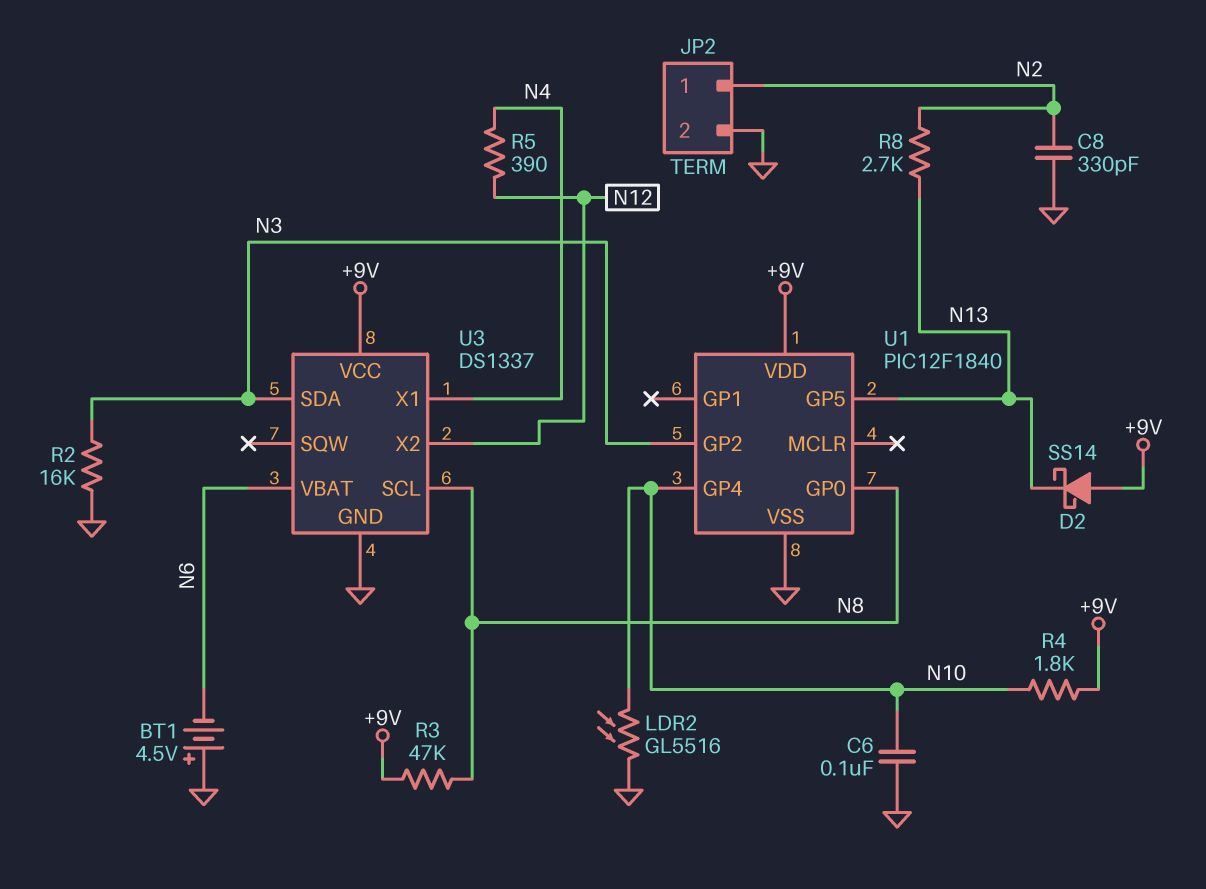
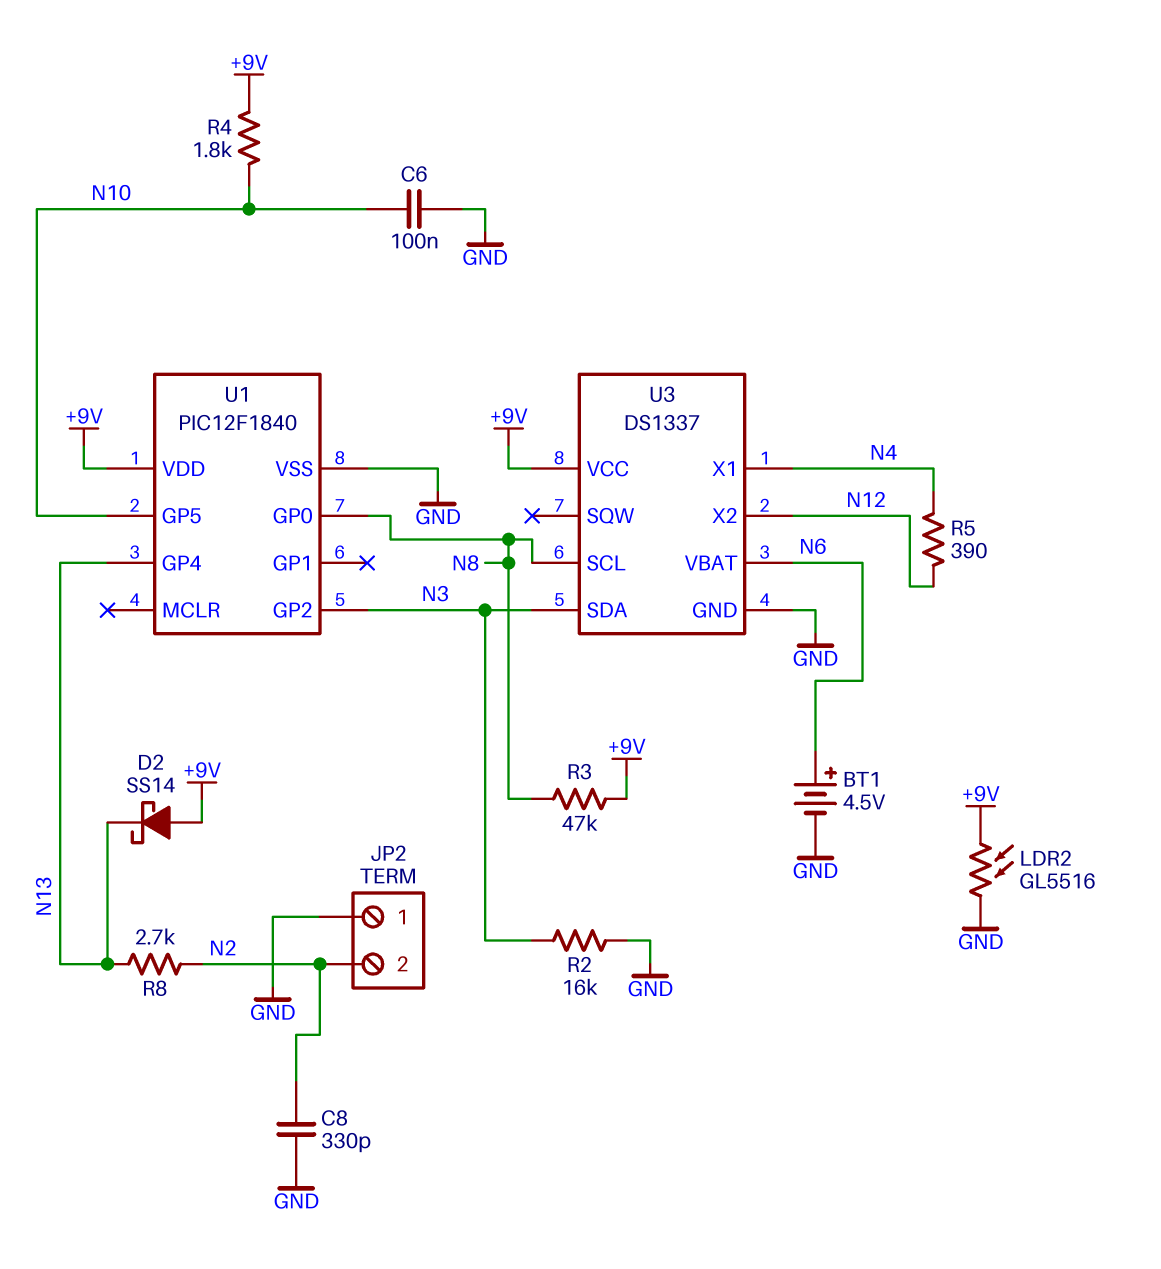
BT1: 4.5V (plus GND, minus N6) -> 4.5V (plus N6, minus GND)
JP2 pin 1: N2 -> GND
JP2 pin 2: GND -> N2
LDR2: GL5516 (GND, N10) -> GL5516 (+9V, GND)
U1 pin GP4: N10 -> N13
U1 pin GP5: N13 -> N10

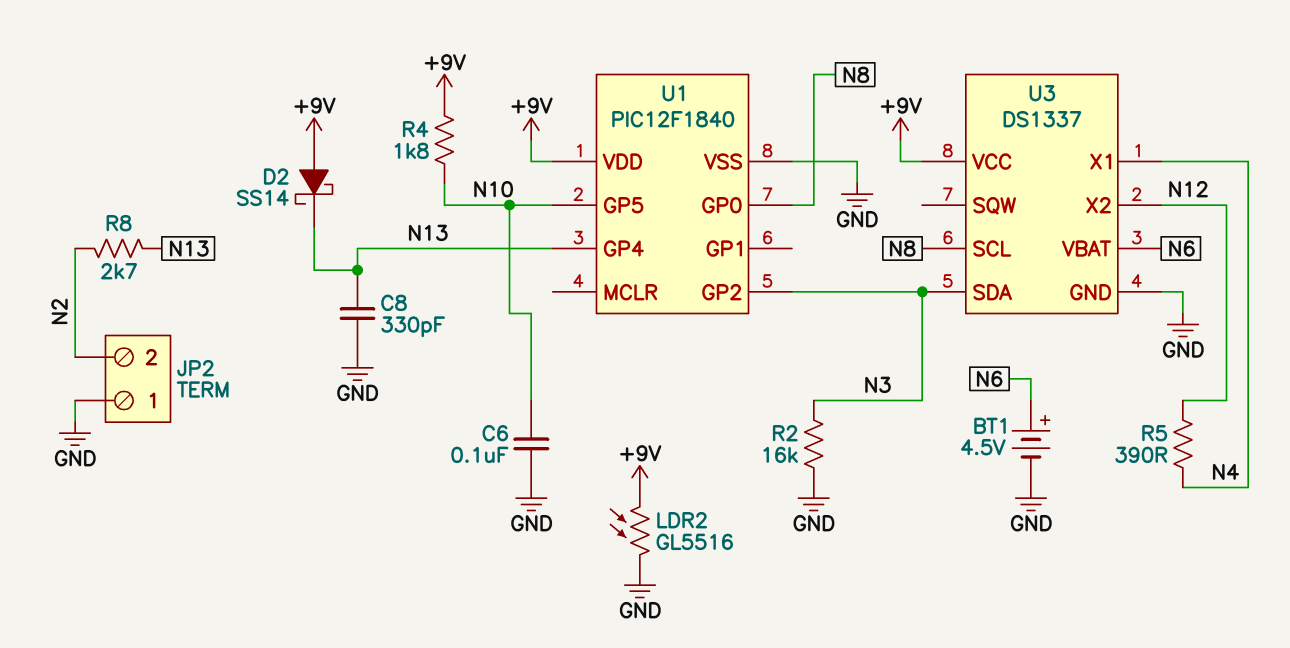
C8: 330pF (GND, N2) -> 330pF (GND, N13)
R3: 47k (+9V, N8) -> none

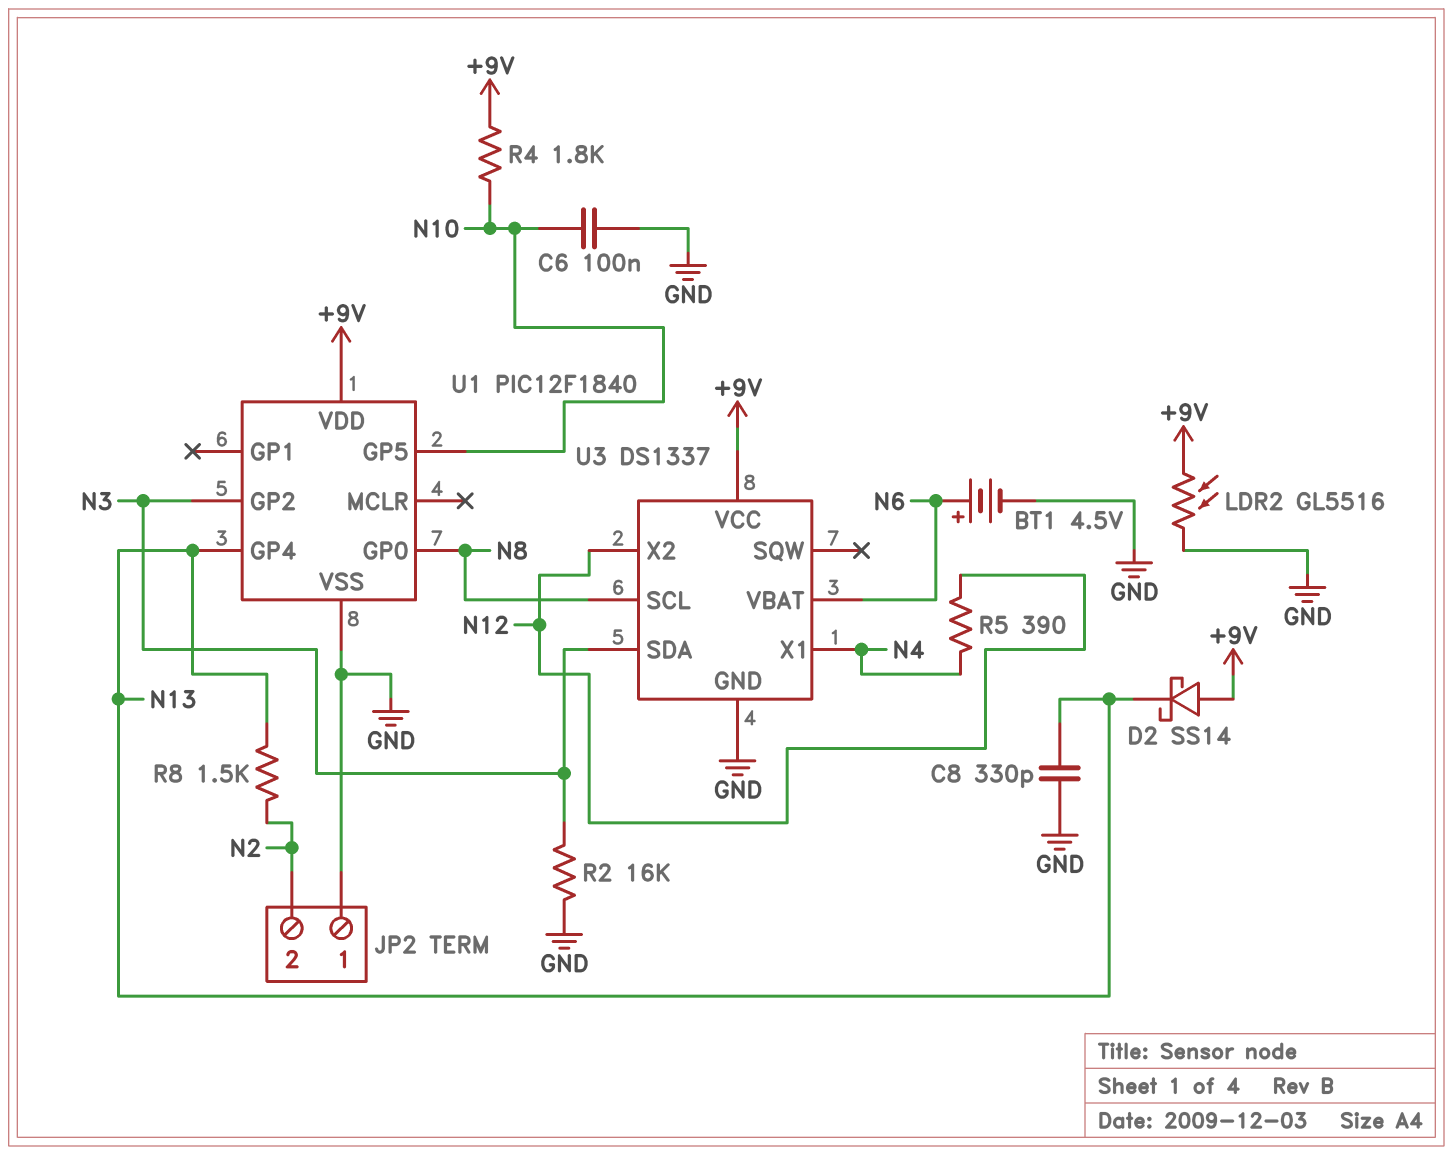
R8: 2.7k (N2, N13) -> 1.5k (N2, N13)

